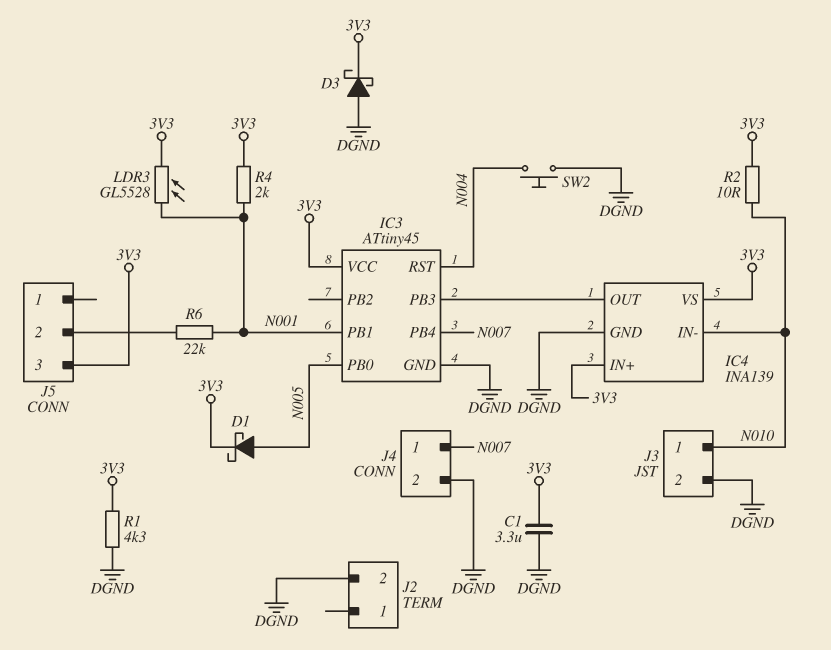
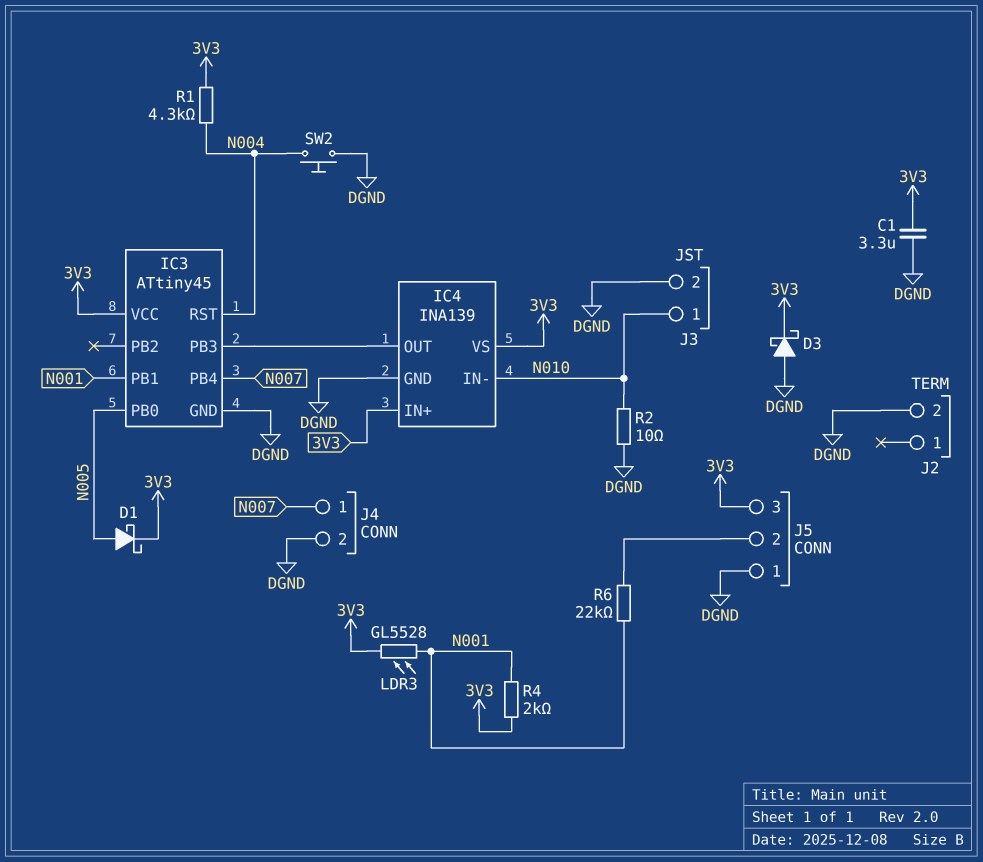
J5 pin 1: none -> DGND
R1: 4.3k (3V3, DGND) -> 4.3k (3V3, N004)
R2: 10 (3V3, N010) -> 10 (DGND, N010)

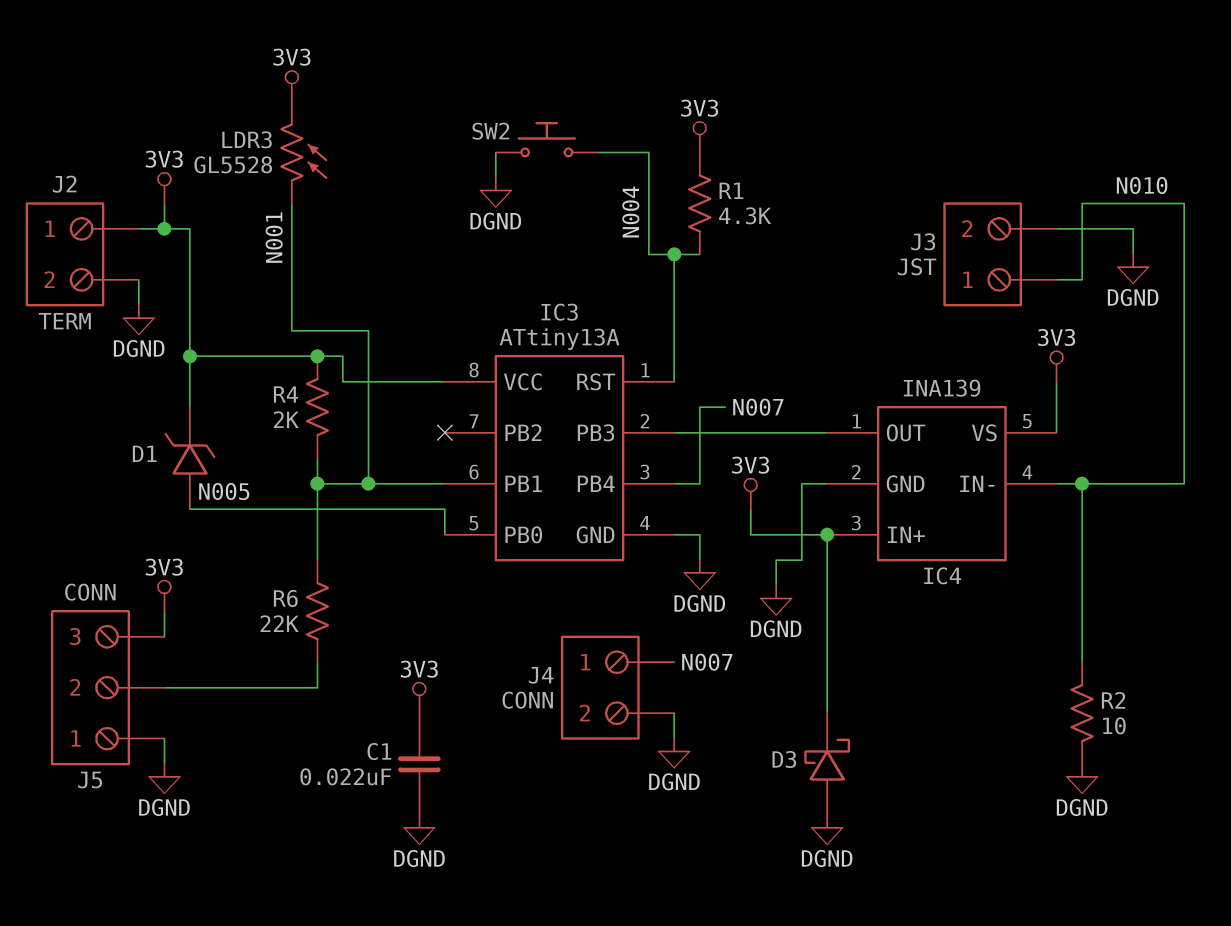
C1: 3.3uF (3V3, DGND) -> 22nF (3V3, DGND)
D1: schottky (A N005, K 3V3) -> zener (A N005, K 3V3)
IC3: ATtiny45 -> ATtiny13A
J2 pin 1: none -> 3V3

